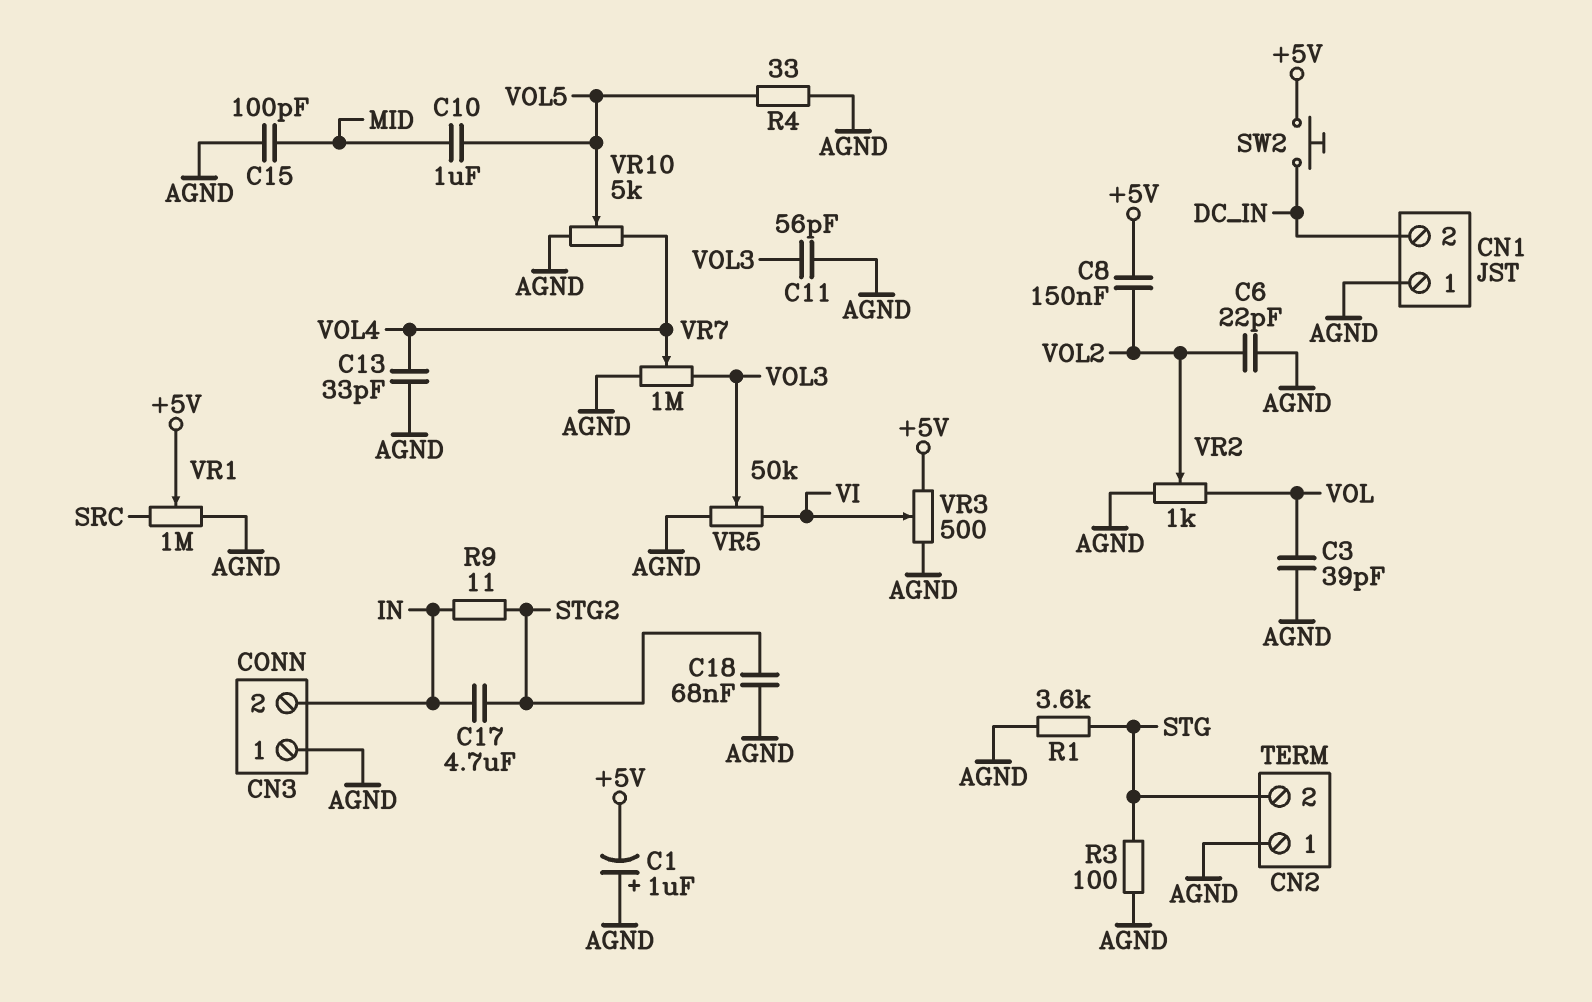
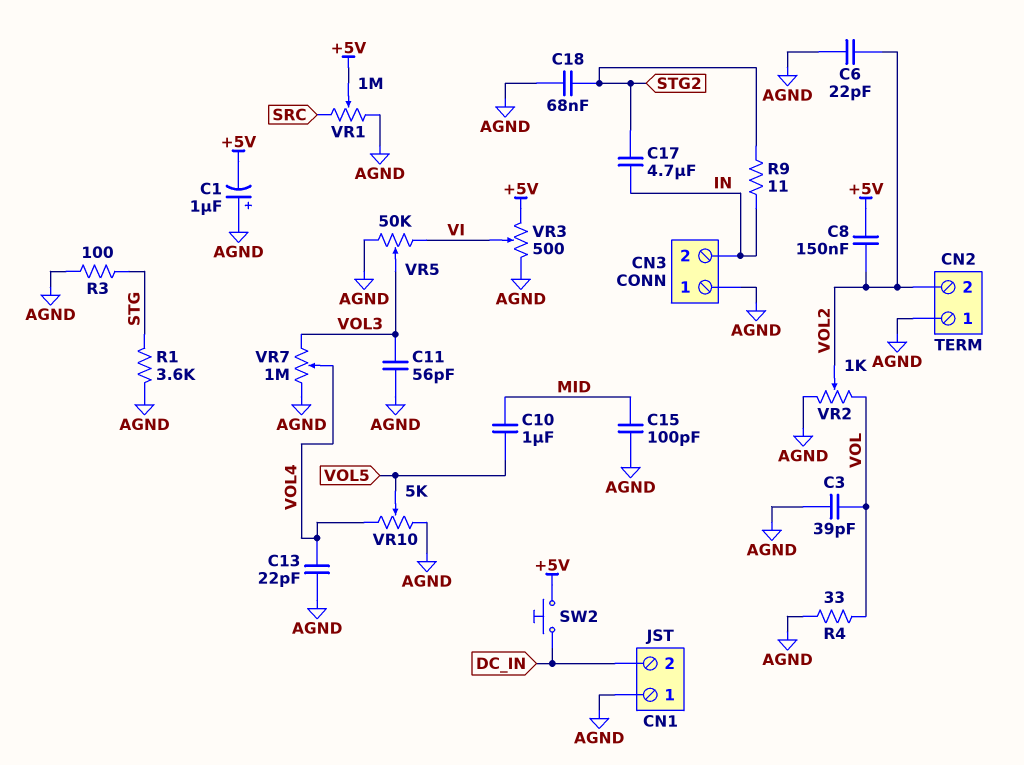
C13: 33pF (AGND, VOL4) -> 22pF (AGND, VOL4)
CN2 pin 2: STG -> VOL2
R4: 33 (AGND, VOL5) -> 33 (AGND, VOL)

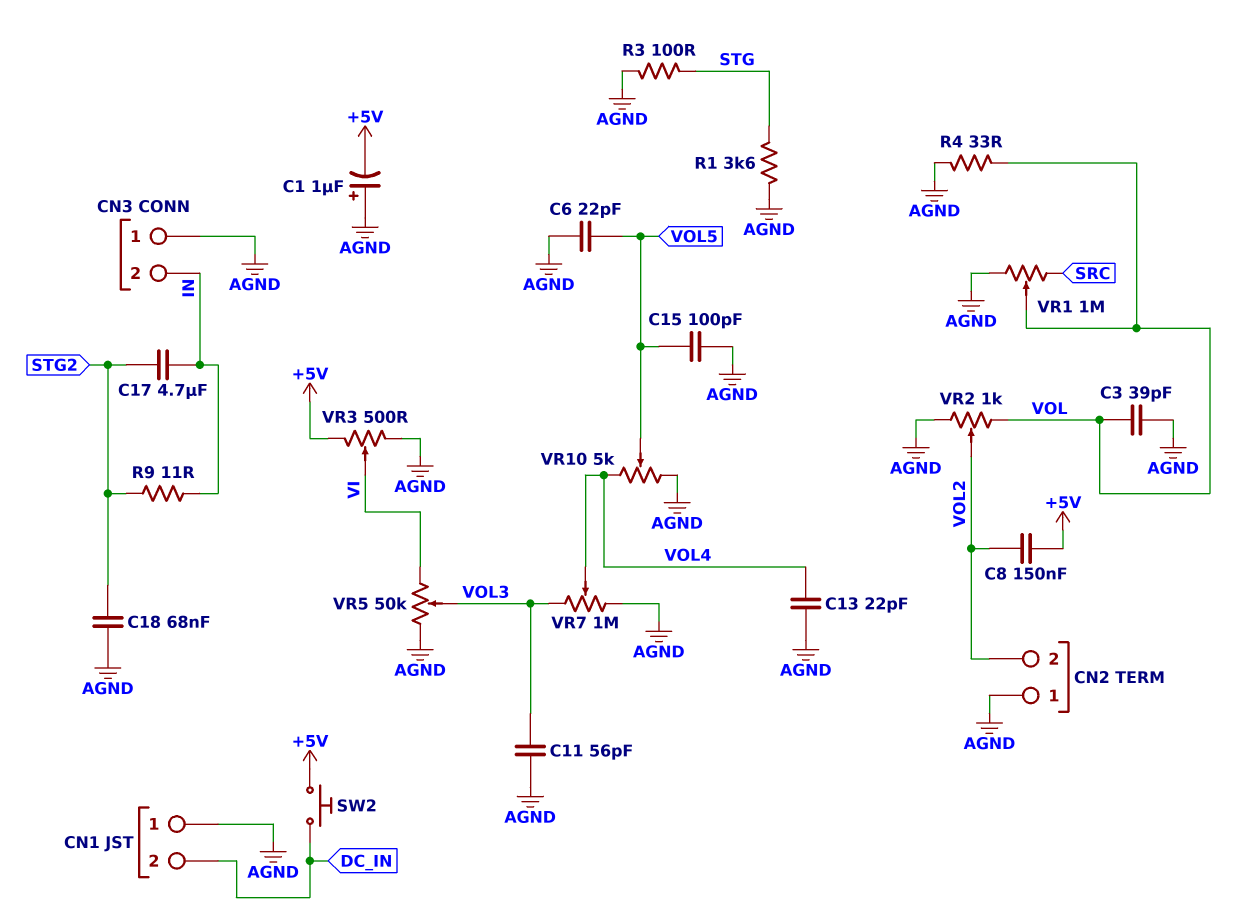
C6: 22pF (AGND, VOL2) -> 22pF (AGND, VOL5)
C10: 1uF (MID, VOL5) -> none
C15: 100pF (AGND, MID) -> 100pF (AGND, VOL5)
VR1: 1M (AGND, SRC, wiper +5V) -> 1M (AGND, SRC, wiper VOL)

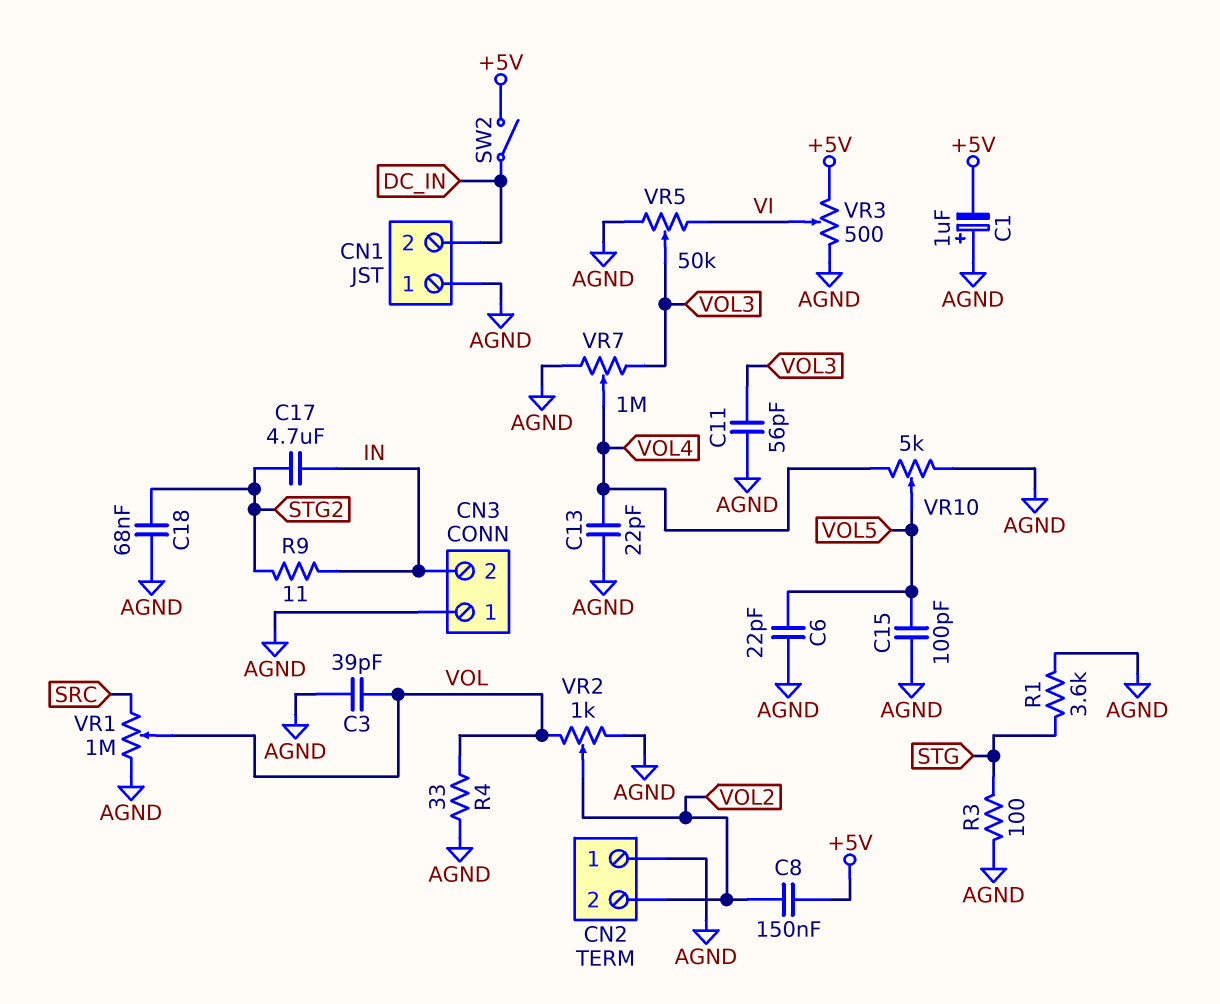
SW2: button (+5V, DC_IN) -> switch (+5V, DC_IN)

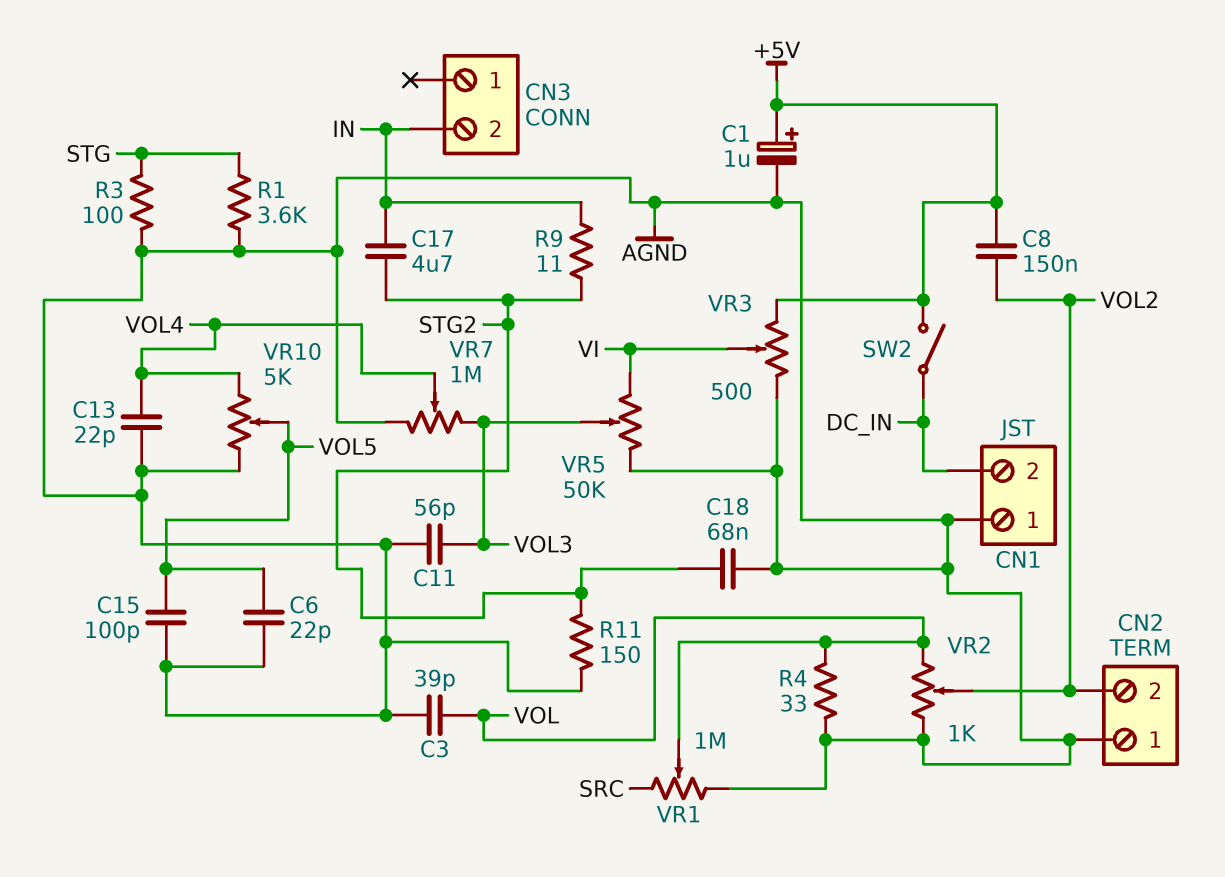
C1: 1uF (plus AGND, minus +5V) -> 1uF (plus +5V, minus AGND)
CN3 pin 1: AGND -> none
R11: none -> 150 (AGND, STG2)

